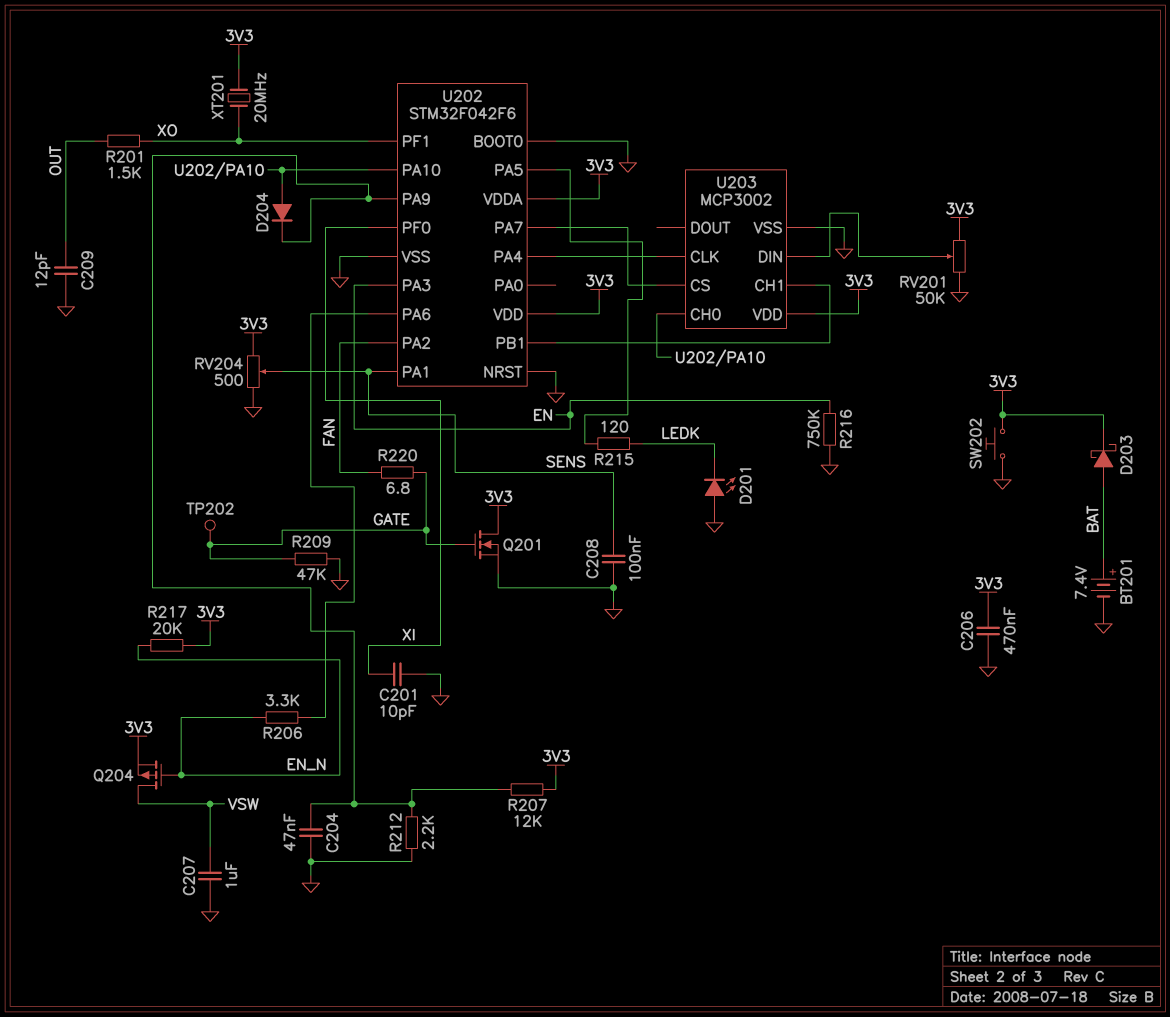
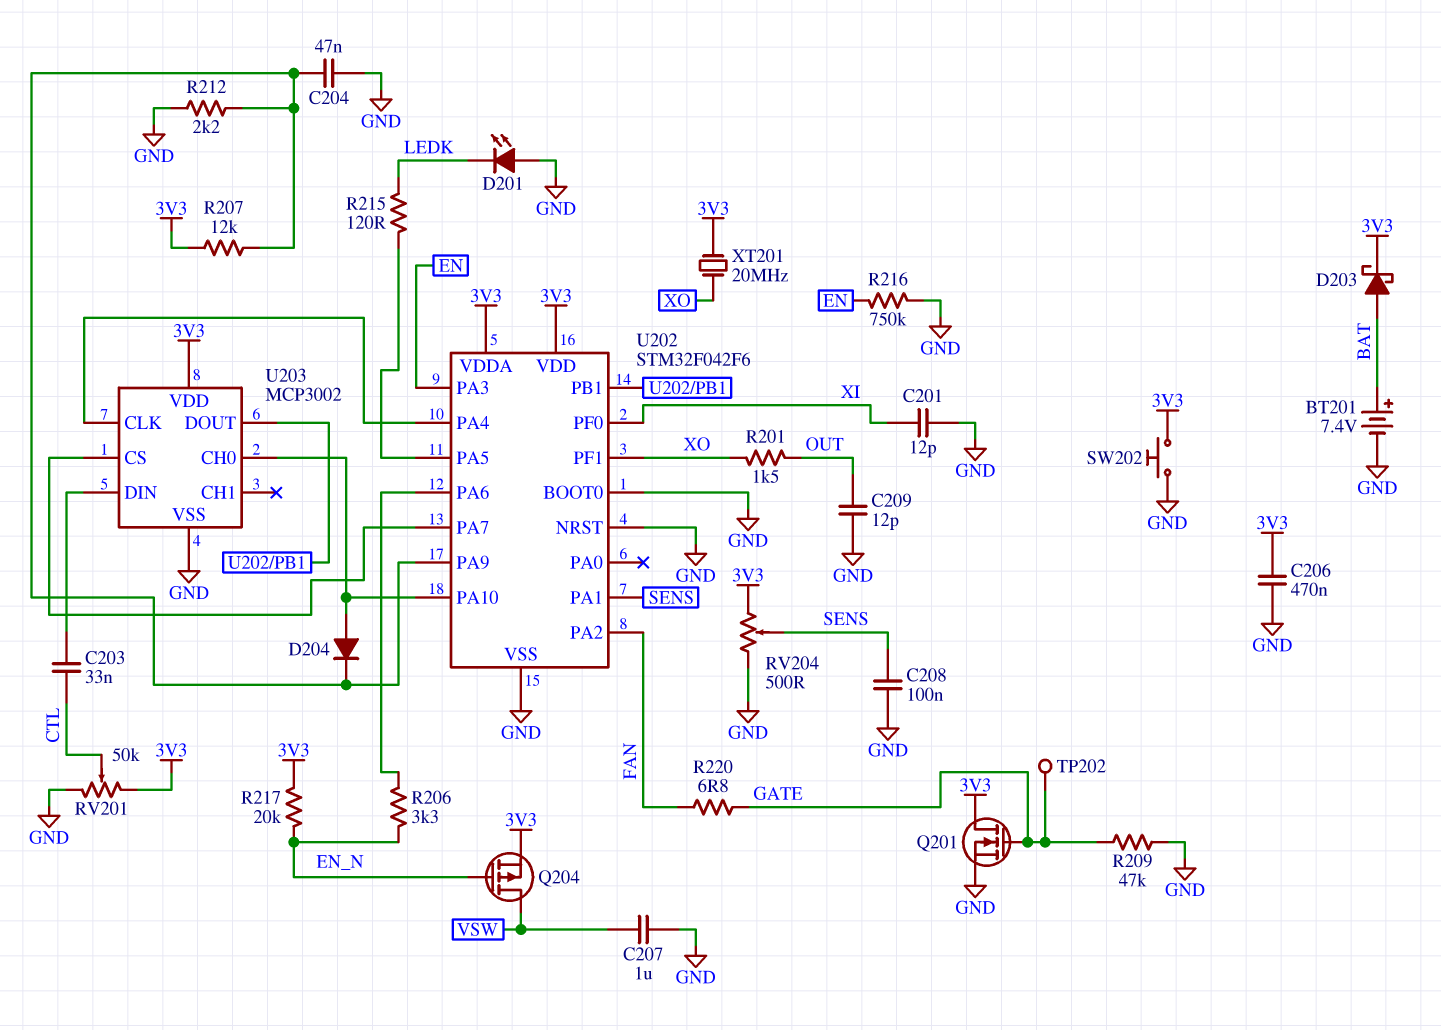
C201: 10pF (GND, XI) -> 12pF (GND, XI)
C203: none -> 33nF (CTL, U203/DIN)
RV201: 50k (3V3, GND, wiper U203/DIN) -> 50k (3V3, GND, wiper CTL)
U203 pin CH1: U202/PB1 -> none
U203 pin DOUT: none -> U202/PB1

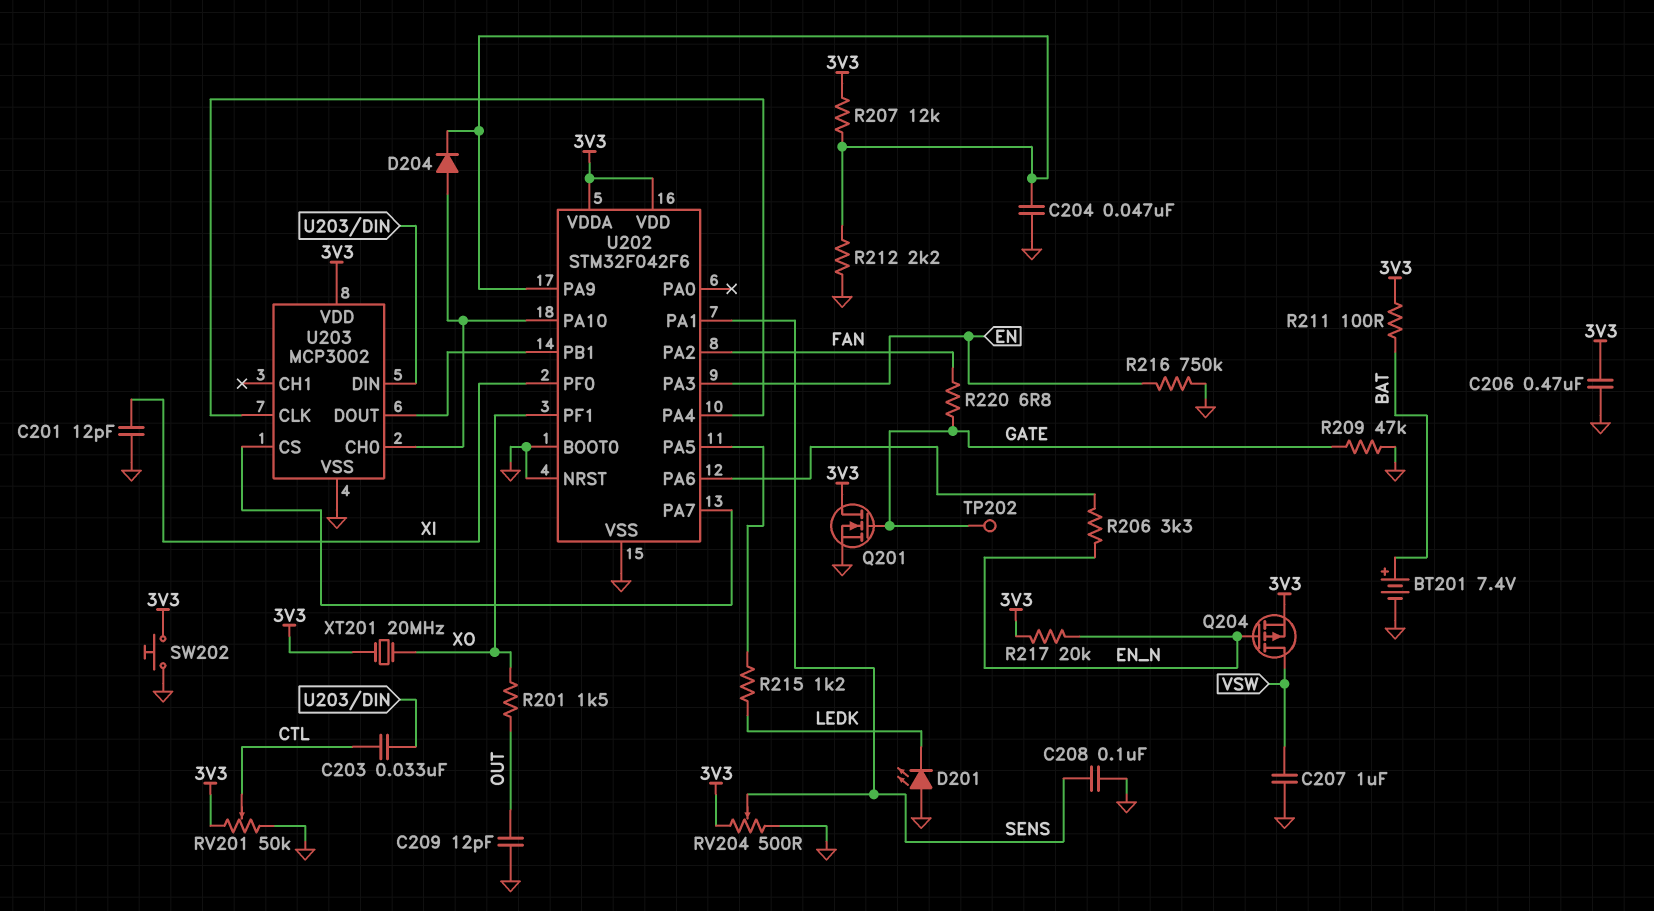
D203: schottky (A BAT, K 3V3) -> none
R211: none -> 100 (3V3, BAT)
R215: 120 (LEDK, U202/PA5) -> 1.2k (LEDK, U202/PA5)

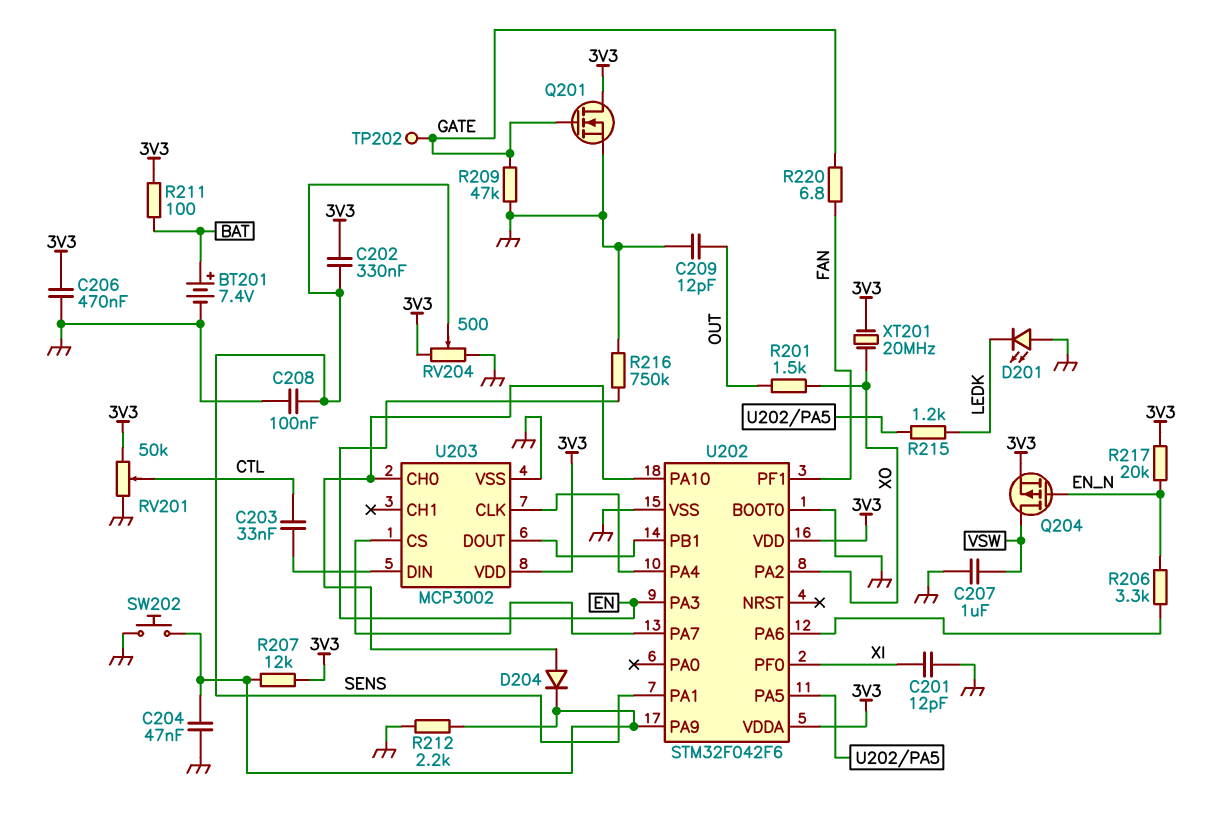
C202: none -> 330nF (3V3, SENS)
SW202: button (3V3, GND) -> button (GND, U202/PA9)
U202 pin NRST: GND -> none
U202 pin PA2: FAN -> XO
U202 pin PF1: XO -> FAN

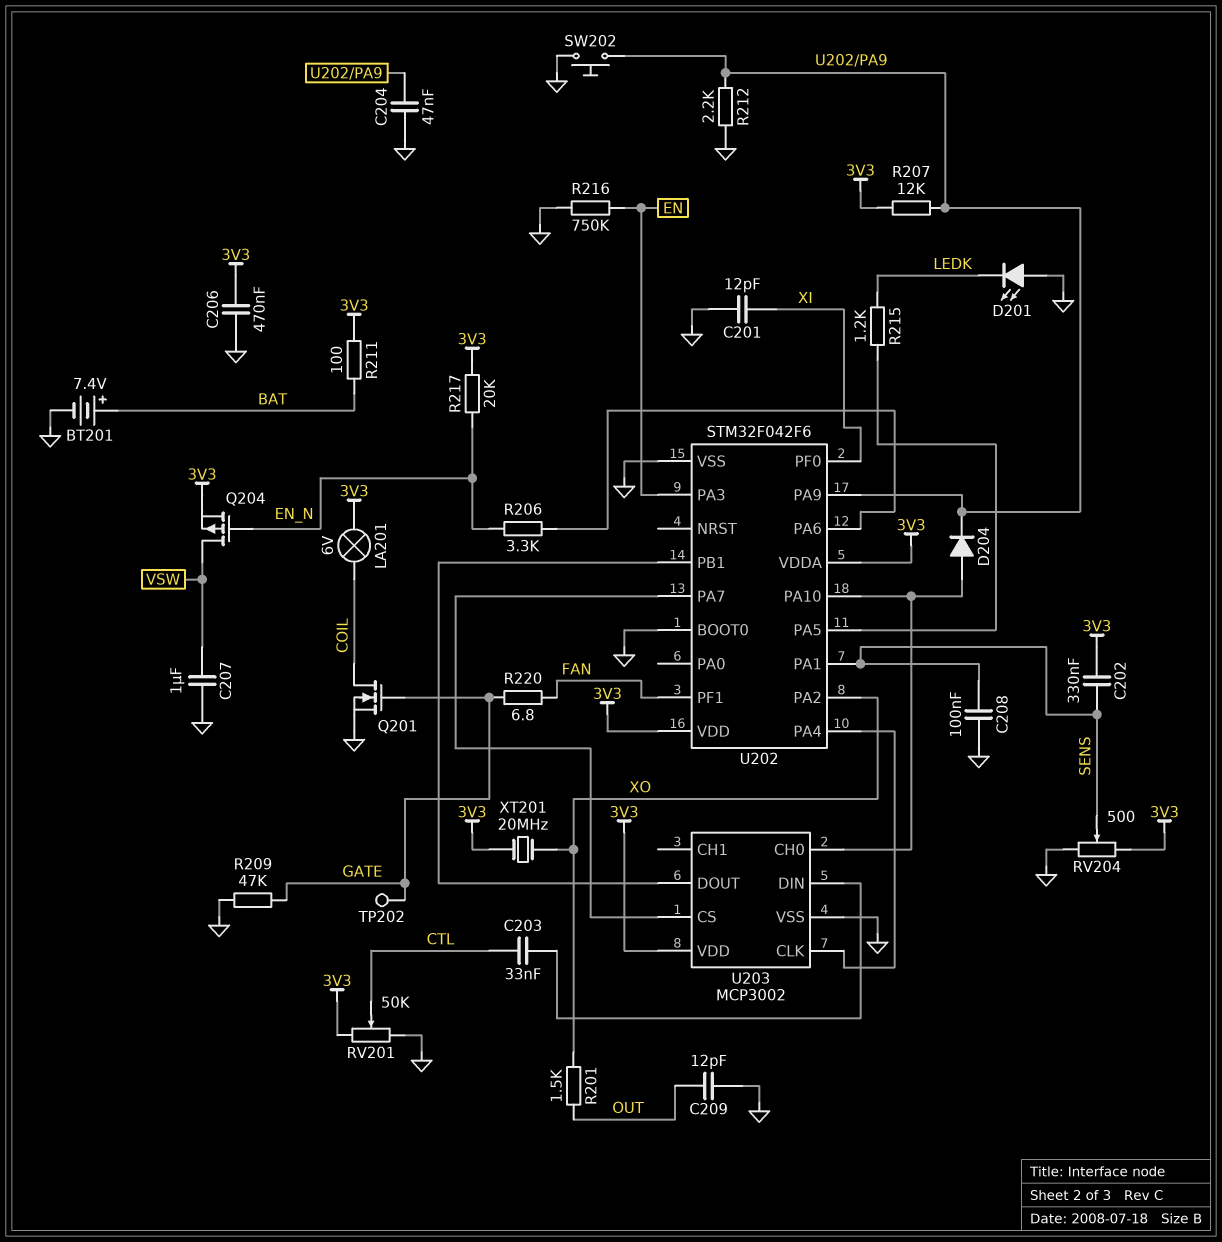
LA201: none -> lamp 6V (3V3, COIL)
Q201: NMOS (G GATE, D 3V3, S GND) -> NMOS (G GATE, D COIL, S GND)

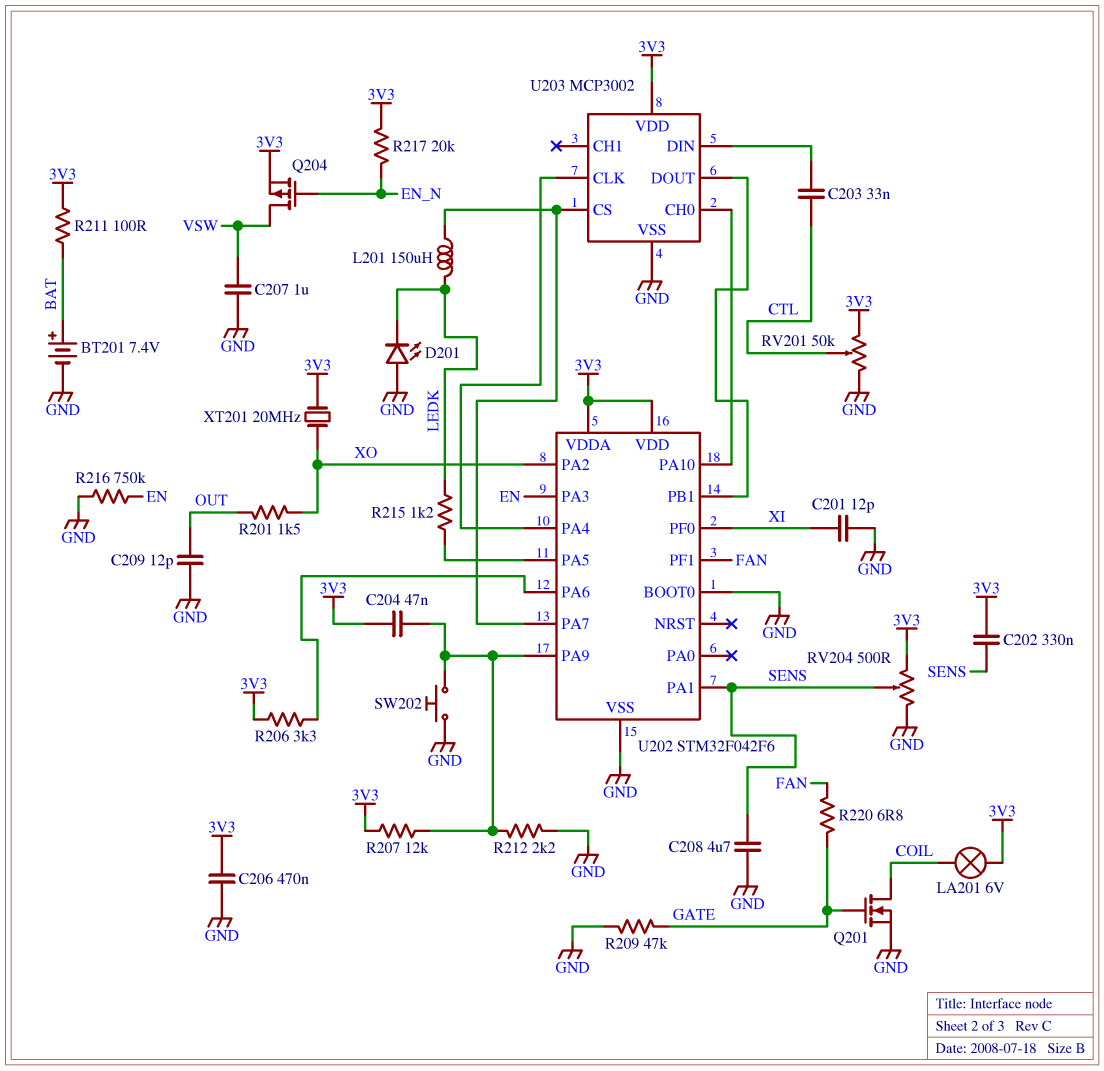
C204: 47nF (GND, U202/PA9) -> 47nF (3V3, U202/PA9)
C208: 100nF (GND, SENS) -> 4.7uF (GND, SENS)
D204: diode (A U202/PA10, K U202/PA9) -> none
L201: none -> 150uH (LEDK, U202/PA7)
R206: 3.3k (EN_N, U202/PA6) -> 3.3k (3V3, U202/PA6)
TP202: test point (GATE) -> none

